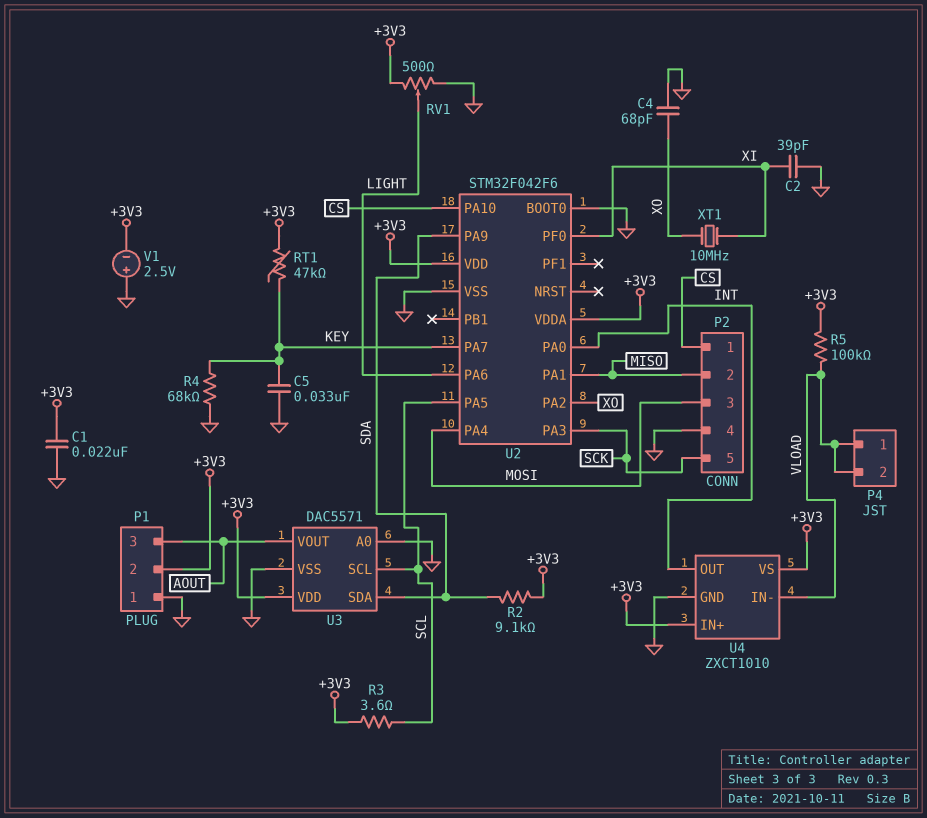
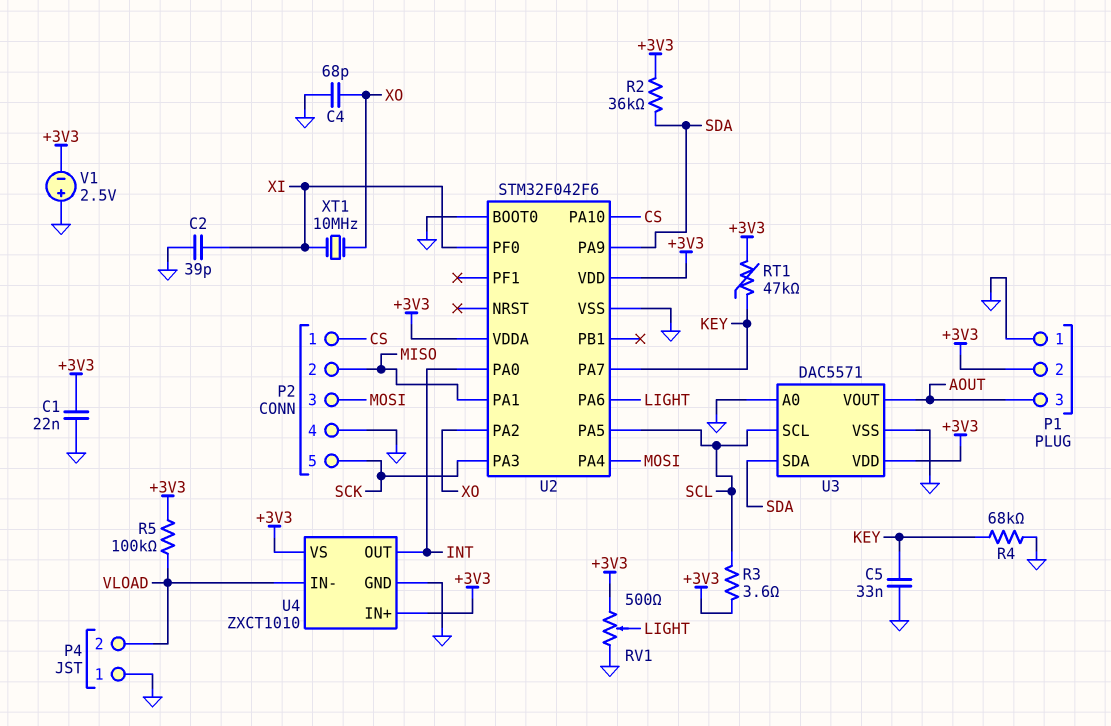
P4 pin 1: VLOAD -> GND
R2: 9.1k (+3V3, SDA) -> 36k (+3V3, SDA)

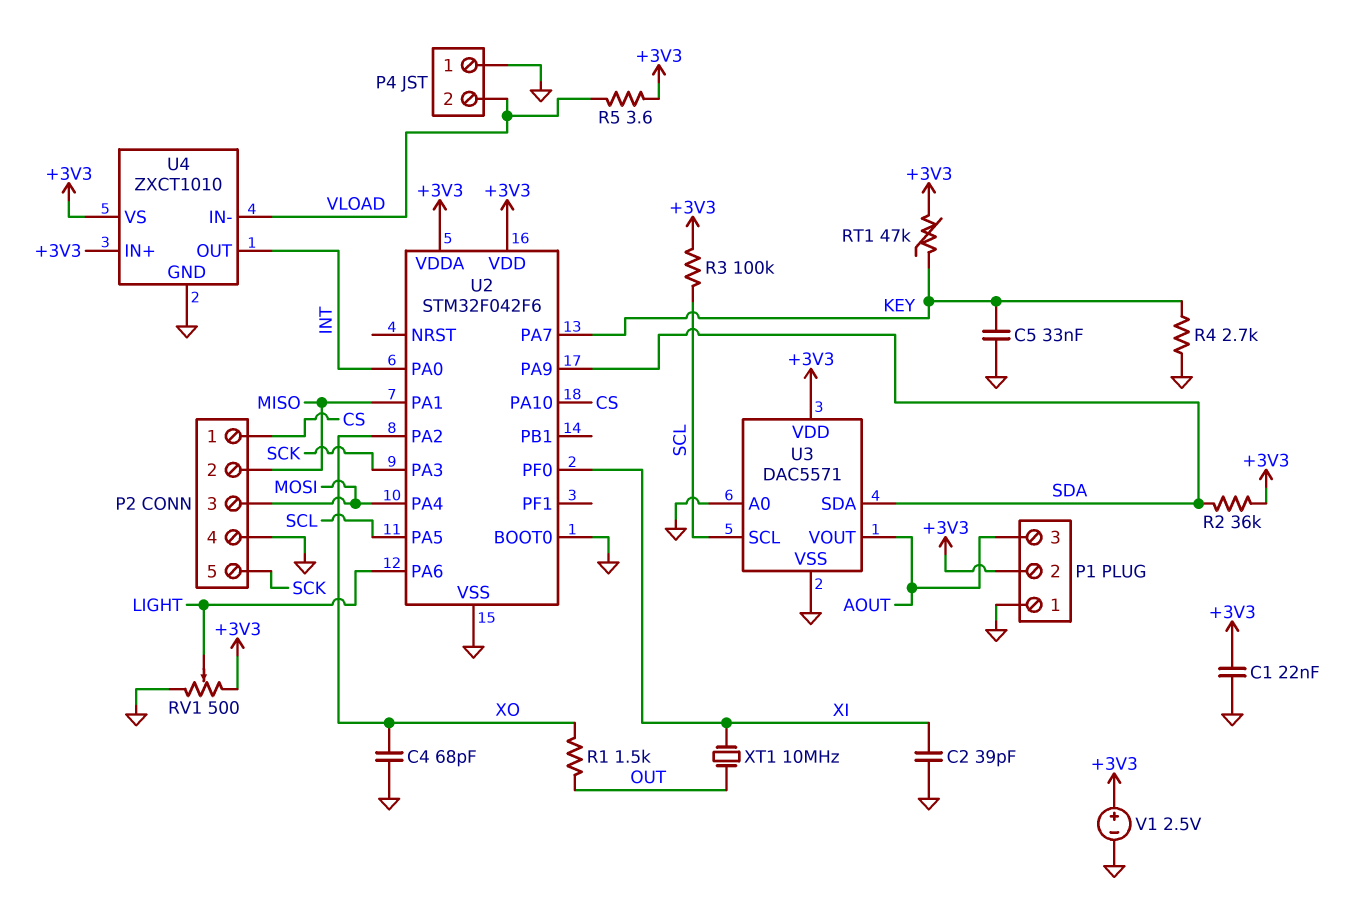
R1: none -> 1.5k (OUT, XO)
R3: 3.6 (+3V3, SCL) -> 100k (+3V3, SCL)
R4: 68k (GND, KEY) -> 2.7k (GND, KEY)
R5: 100k (+3V3, VLOAD) -> 3.6 (+3V3, VLOAD)
V1: 2.5V (plus GND, minus +3V3) -> 2.5V (plus +3V3, minus GND)
XT1: 10MHz (XI, XO) -> 10MHz (OUT, XI)

